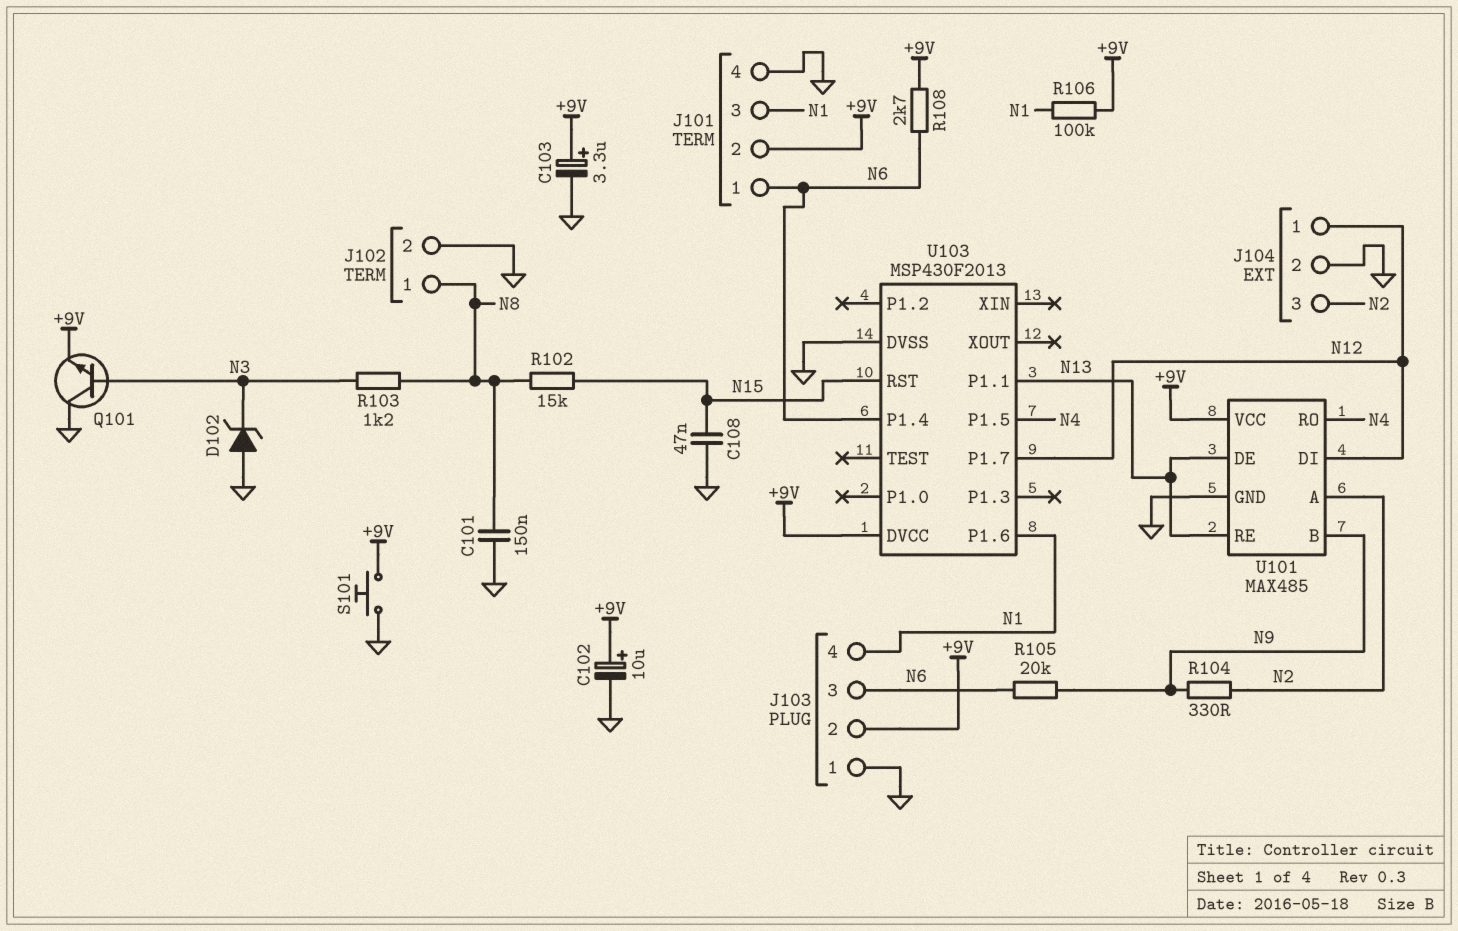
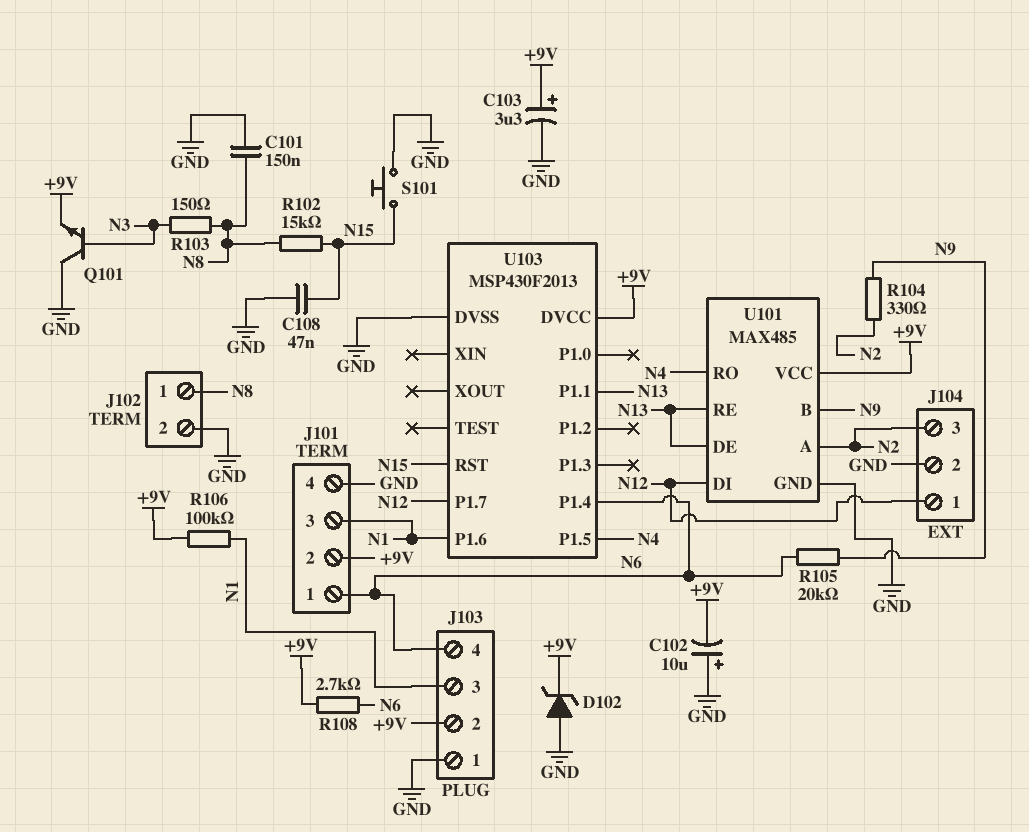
C102: 10uF (plus +9V, minus GND) -> 10uF (plus GND, minus +9V)
D102: zener (A GND, K N3) -> zener (A GND, K +9V)
J103 pin 3: N6 -> N1
J103 pin 4: N1 -> N6
R103: 1.2k (N3, N8) -> 150 (N3, N8)
S101: button (+9V, GND) -> button (GND, N15)

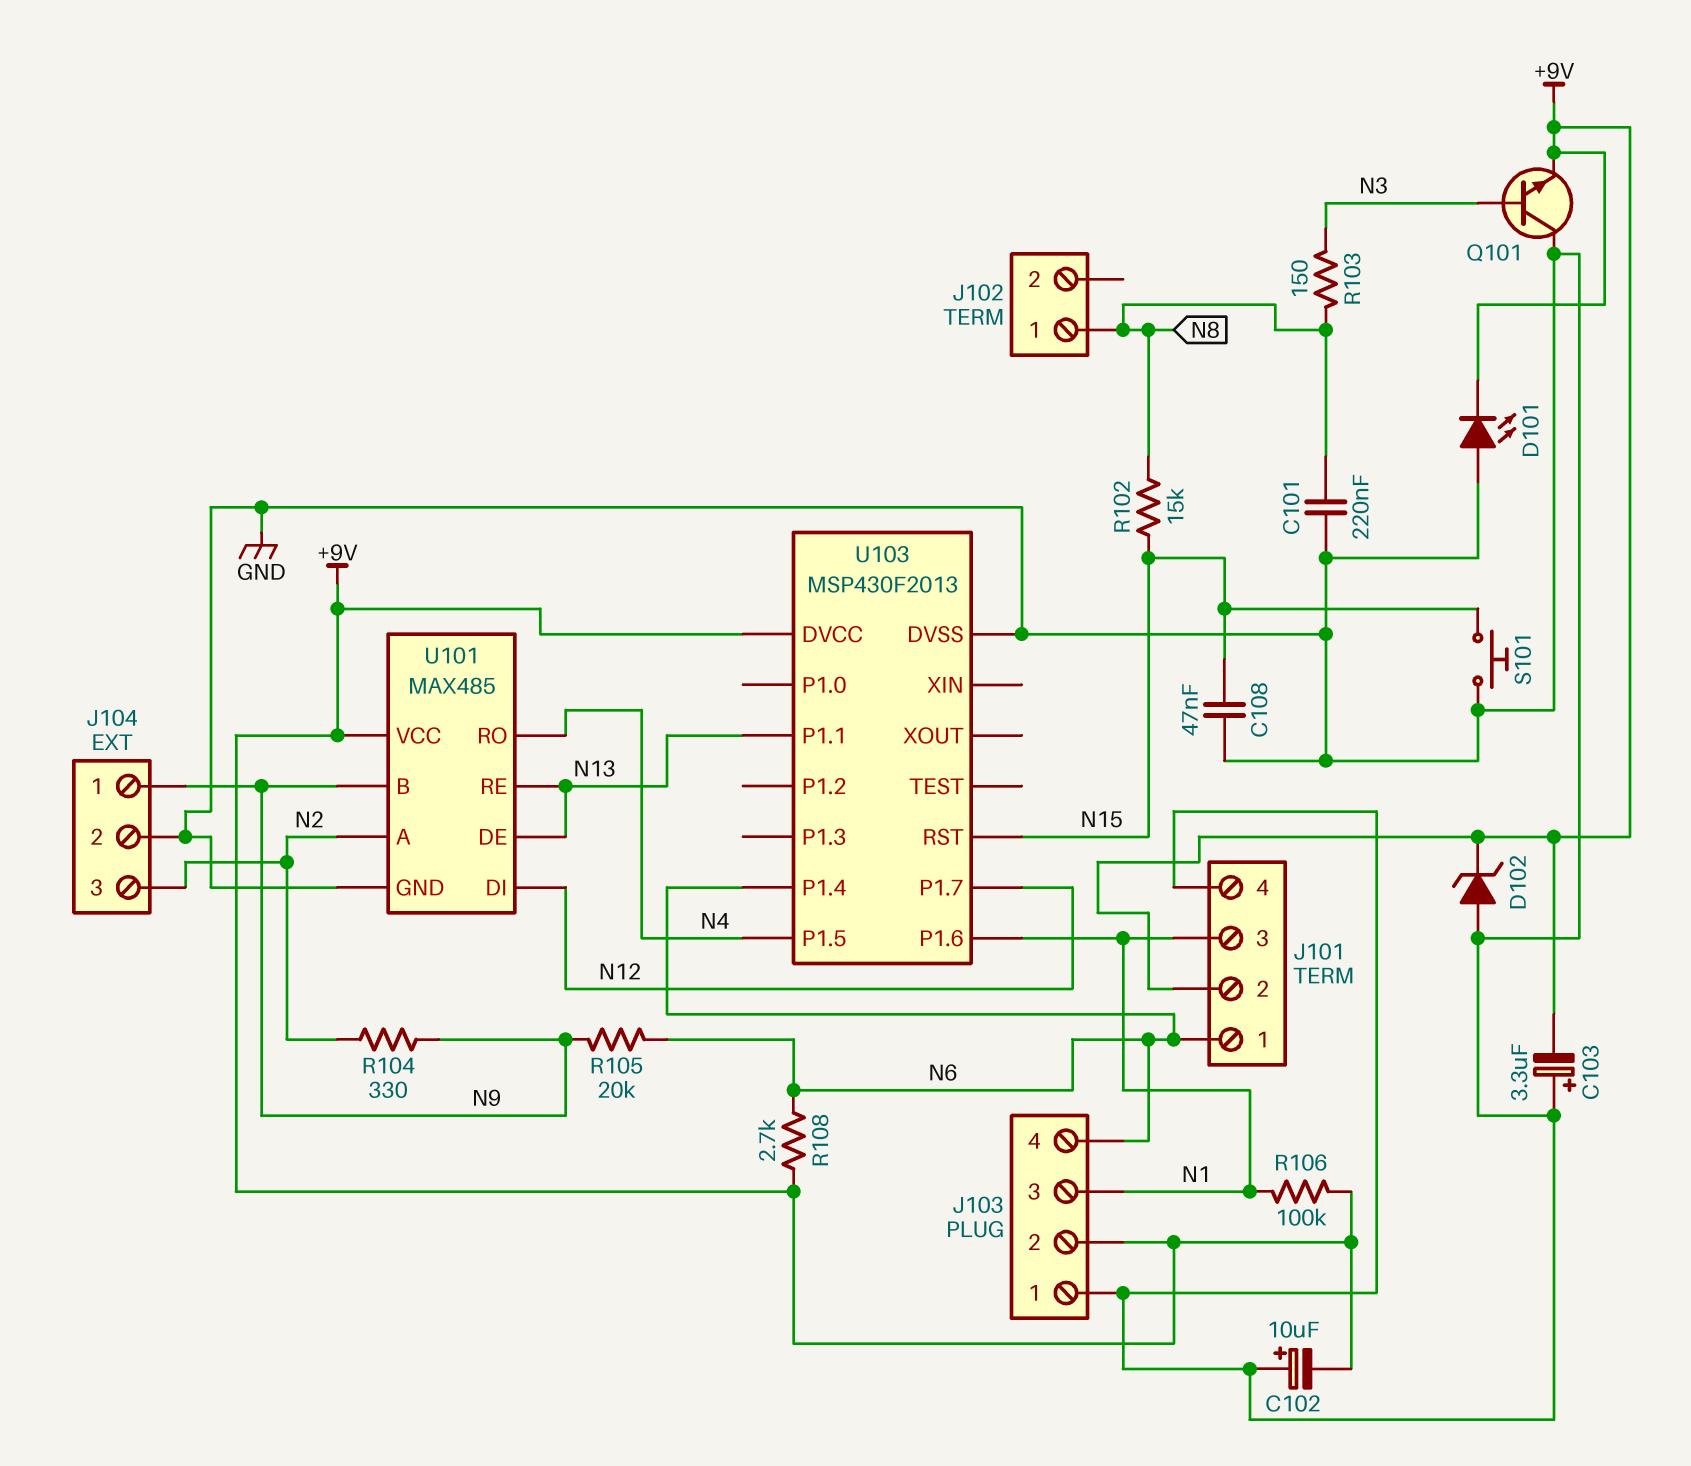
C101: 150nF (GND, N8) -> 220nF (GND, N8)
C103: 3.3uF (plus +9V, minus GND) -> 3.3uF (plus GND, minus +9V)
D101: none -> LED (A GND, K +9V)
J102 pin 2: GND -> none
J104 pin 1: N12 -> N9

